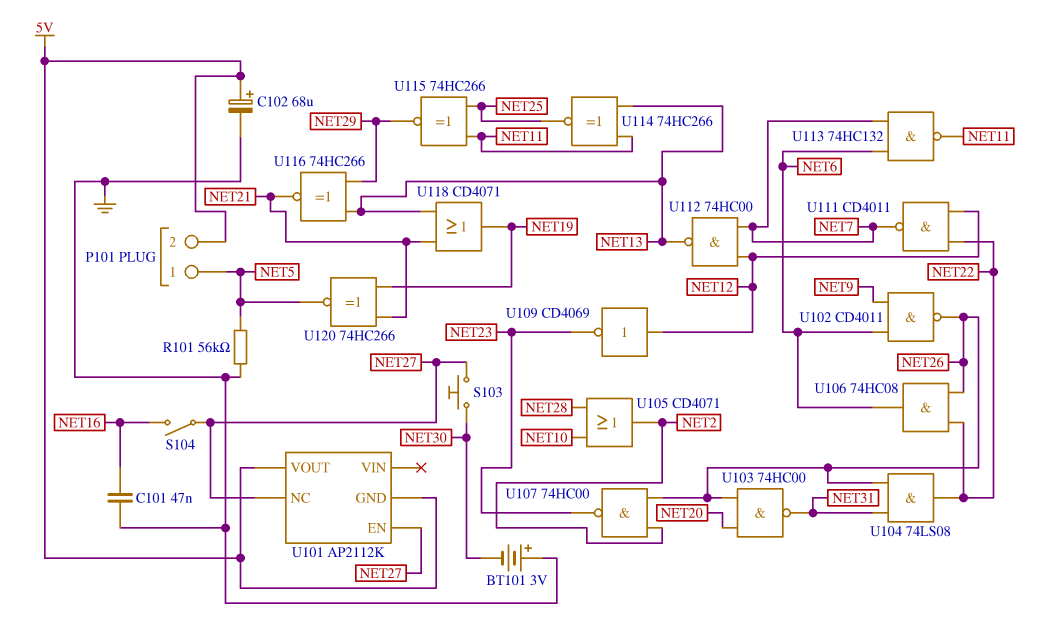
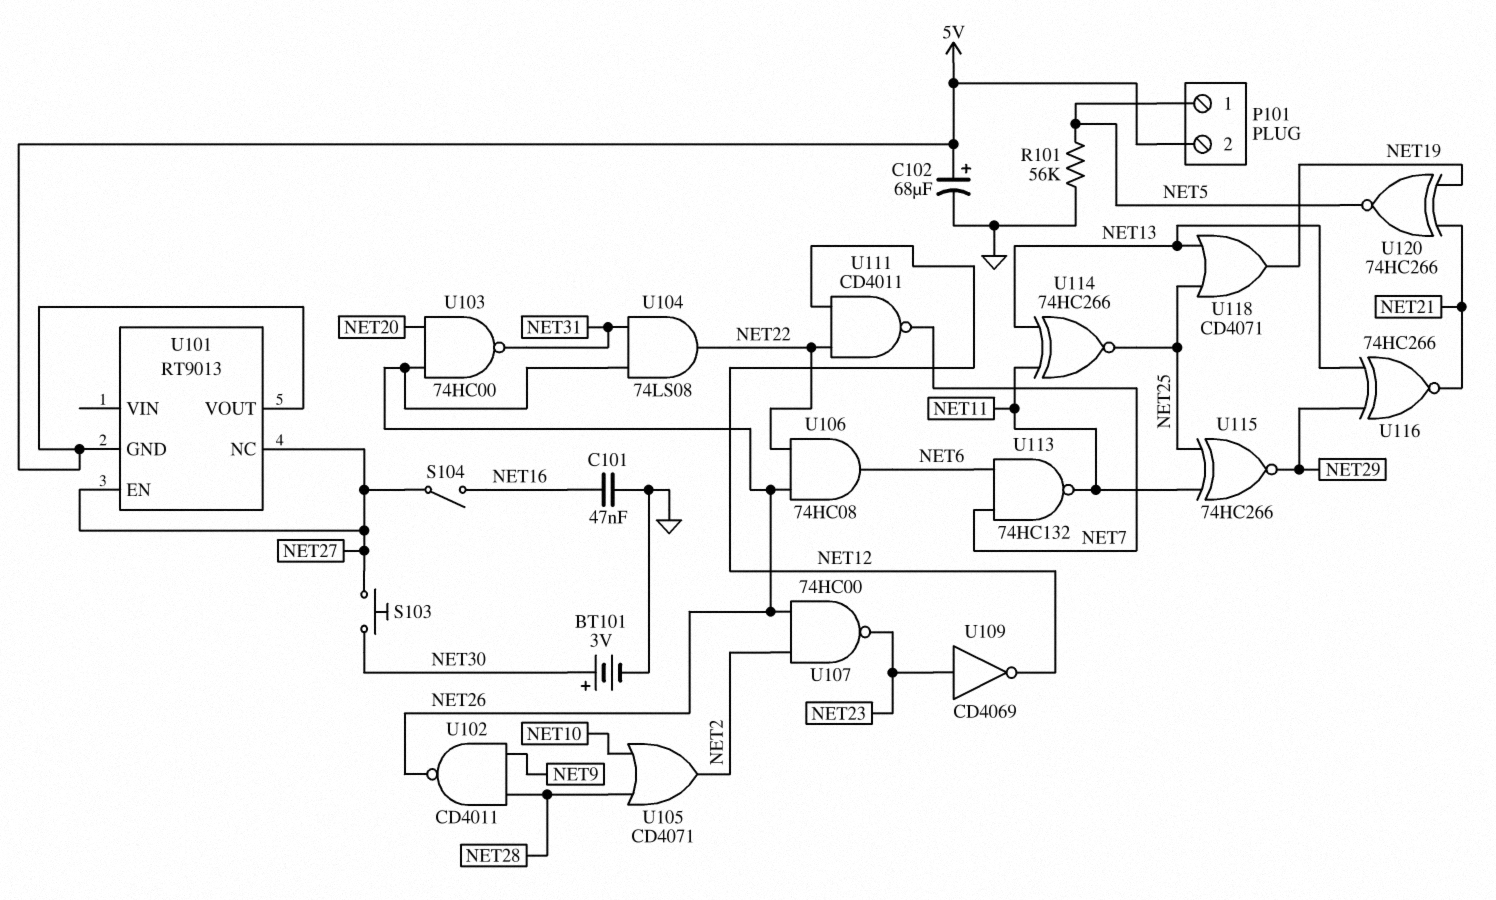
BT101: 3V (plus GND, minus NET30) -> 3V (plus NET30, minus GND)
U101: AP2112K -> RT9013
U102: NAND CD4011 (in NET6, in NET9, out NET26) -> NAND CD4011 (in NET9, in NET28, out NET26)
U109: NOT CD4069 (in NET12, out NET23) -> NOT CD4069 (in NET23, out NET12)
U112: NAND 74HC00 (in NET7, in NET12, out NET13) -> none
U118: OR CD4071 (in NET13, in NET21, out NET19) -> OR CD4071 (in NET13, in NET25, out NET19)

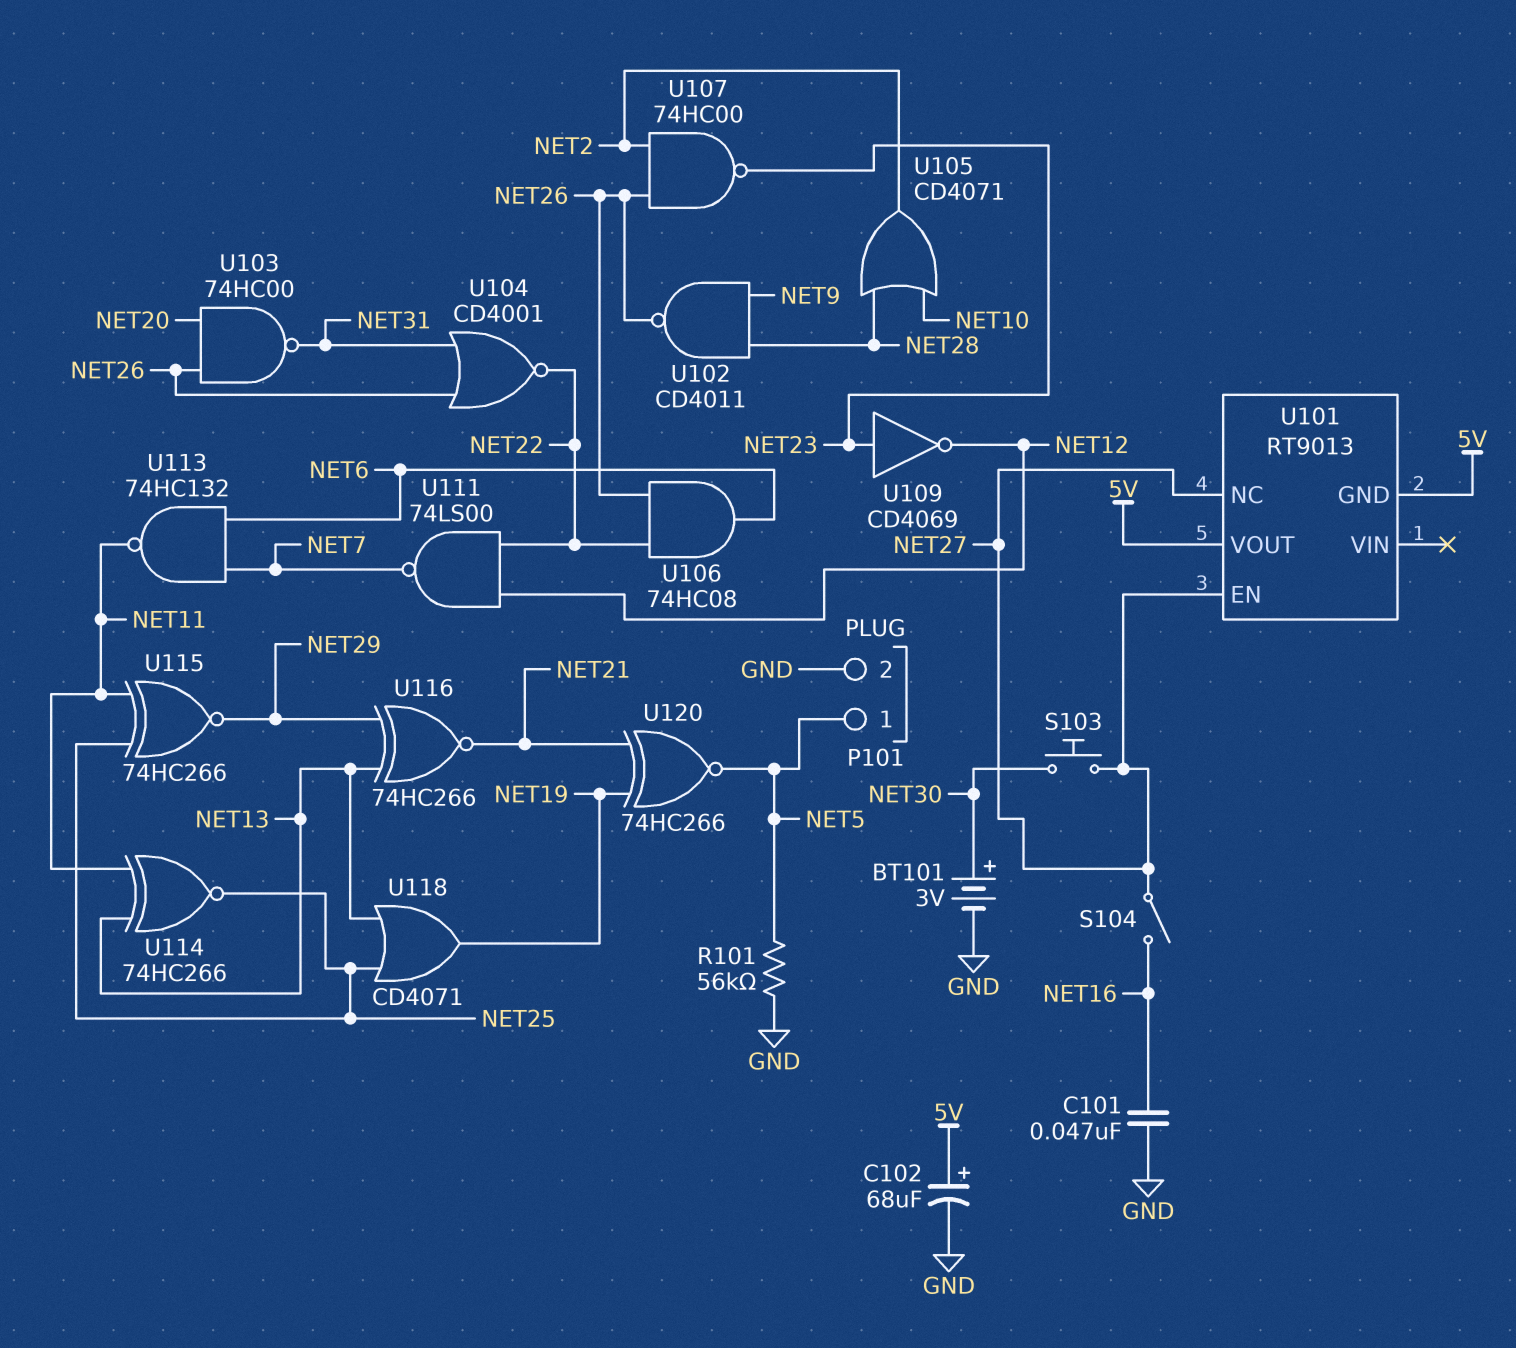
P101 pin 2: 5V -> GND
U104: AND 74LS08 (in NET26, in NET31, out NET22) -> NOR CD4001 (in NET26, in NET31, out NET22)
U111: NAND CD4011 (in NET12, in NET22, out NET7) -> NAND 74LS00 (in NET12, in NET22, out NET7)

